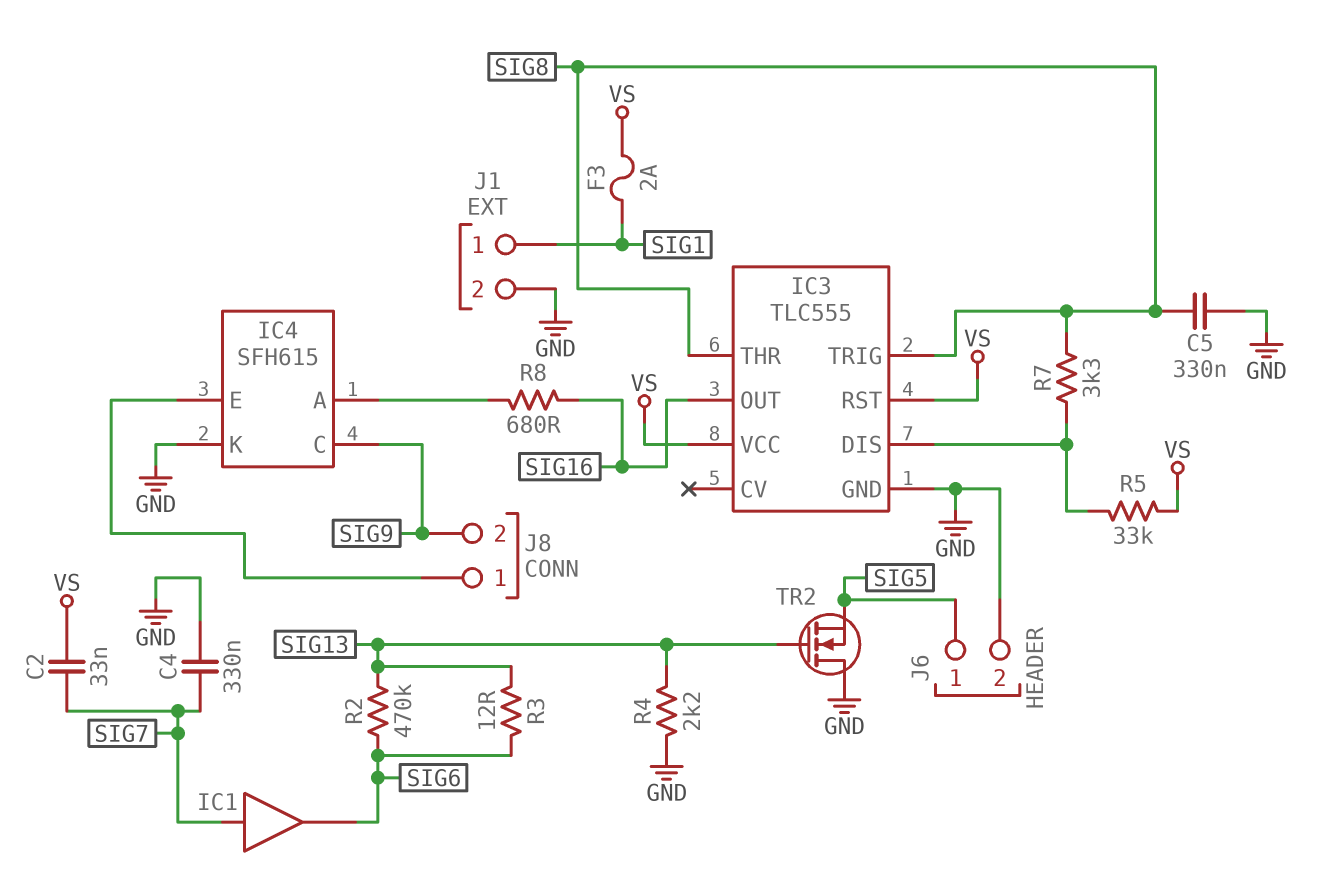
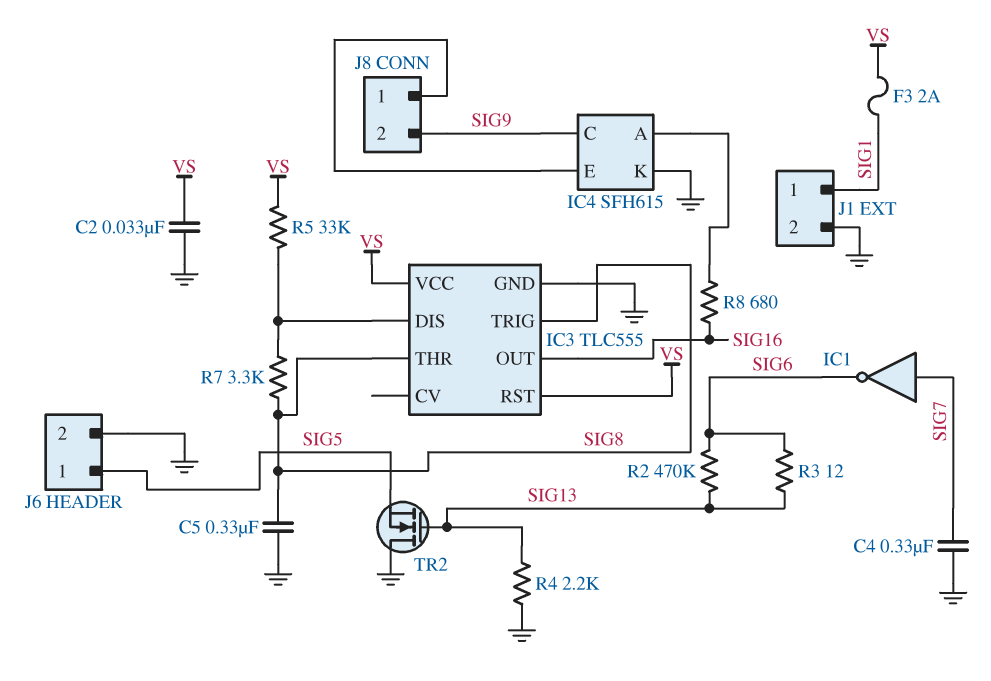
C2: 33nF (SIG7, VS) -> 33nF (GND, VS)
IC1: buffer (in SIG7, out SIG6) -> NOT (in SIG7, out SIG6)

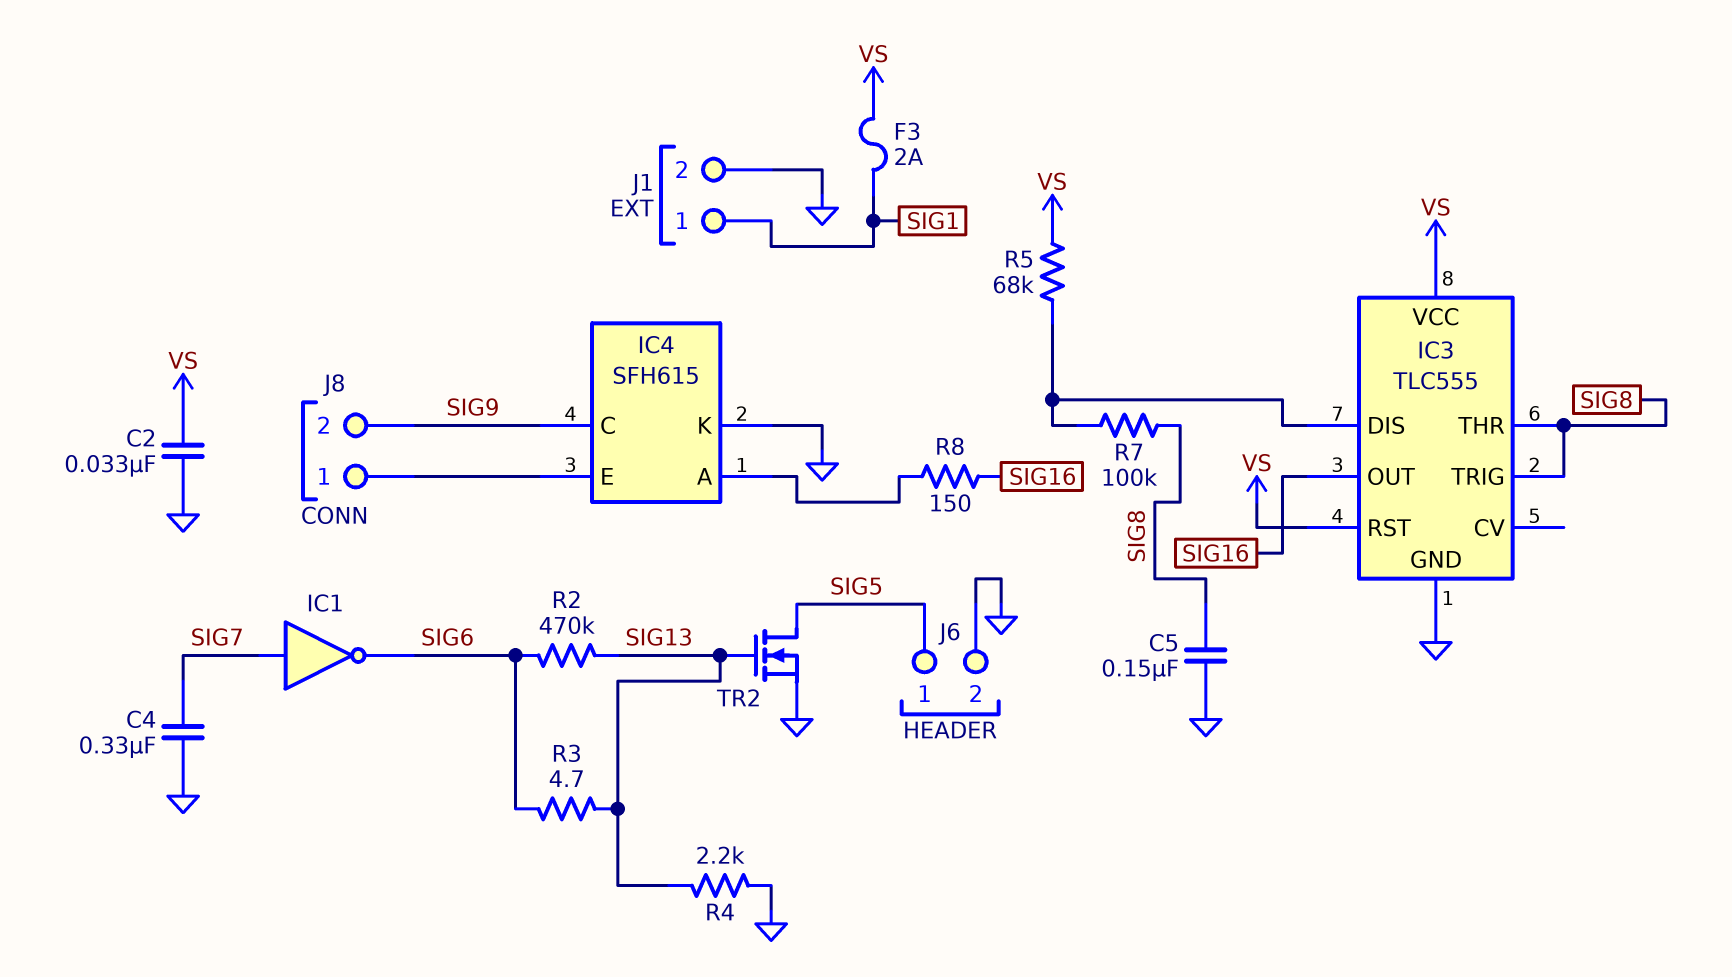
C5: 330nF (GND, SIG8) -> 150nF (GND, SIG8)
R3: 12 (SIG6, SIG13) -> 4.7 (SIG6, SIG13)
R5: 33k (IC3/DIS, VS) -> 68k (IC3/DIS, VS)
R7: 3.3k (IC3/DIS, SIG8) -> 100k (IC3/DIS, SIG8)
R8: 680 (IC4/A, SIG16) -> 150 (IC4/A, SIG16)
TR2: NMOS (G SIG13, D GND, S SIG5) -> NMOS (G SIG13, D SIG5, S GND)

